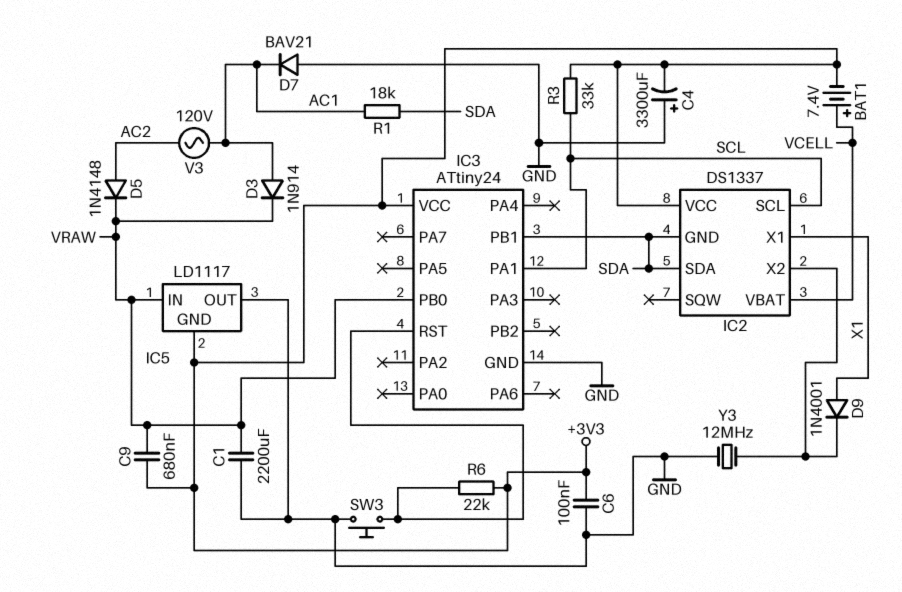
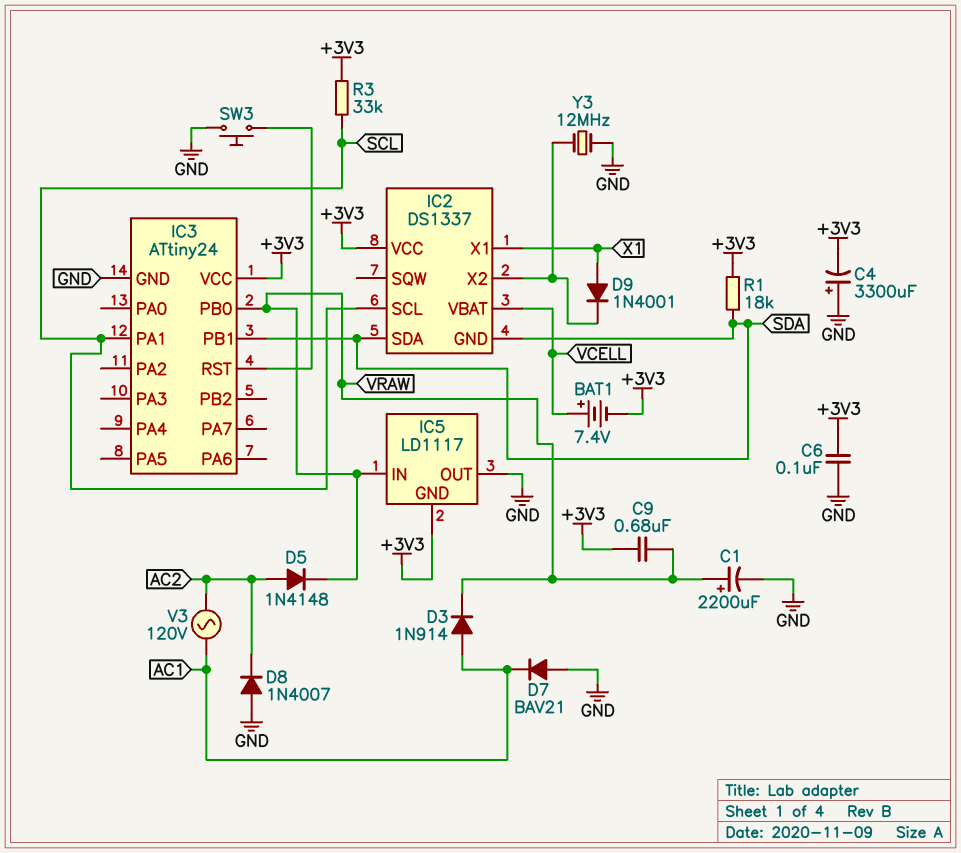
C1: 2200uF (GND, VRAW) -> 2200uF (plus VRAW, minus GND)
D8: none -> diode 1N4007 (A GND, K AC2)
R1: 18k (AC1, SDA) -> 18k (+3V3, SDA)
R6: 22k (+3V3, IC3/RST) -> none

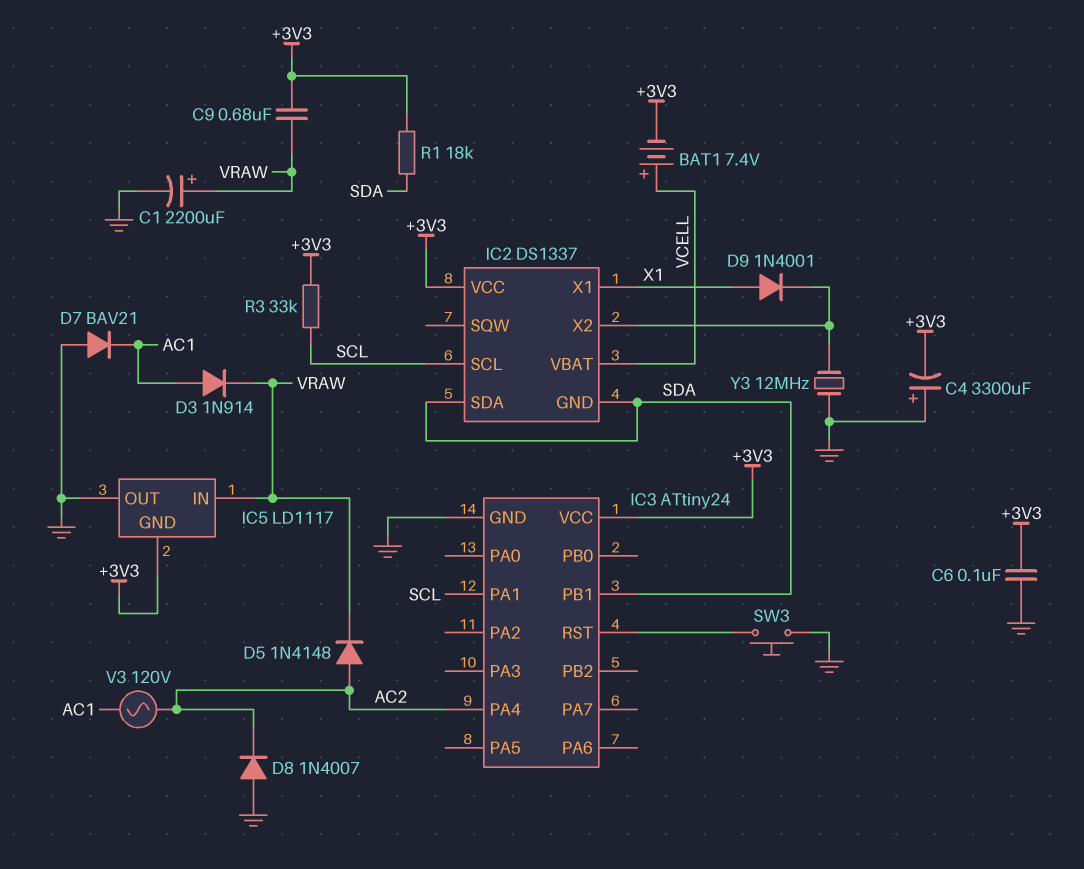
IC3 pin PA4: none -> AC2
IC3 pin PB0: VRAW -> none

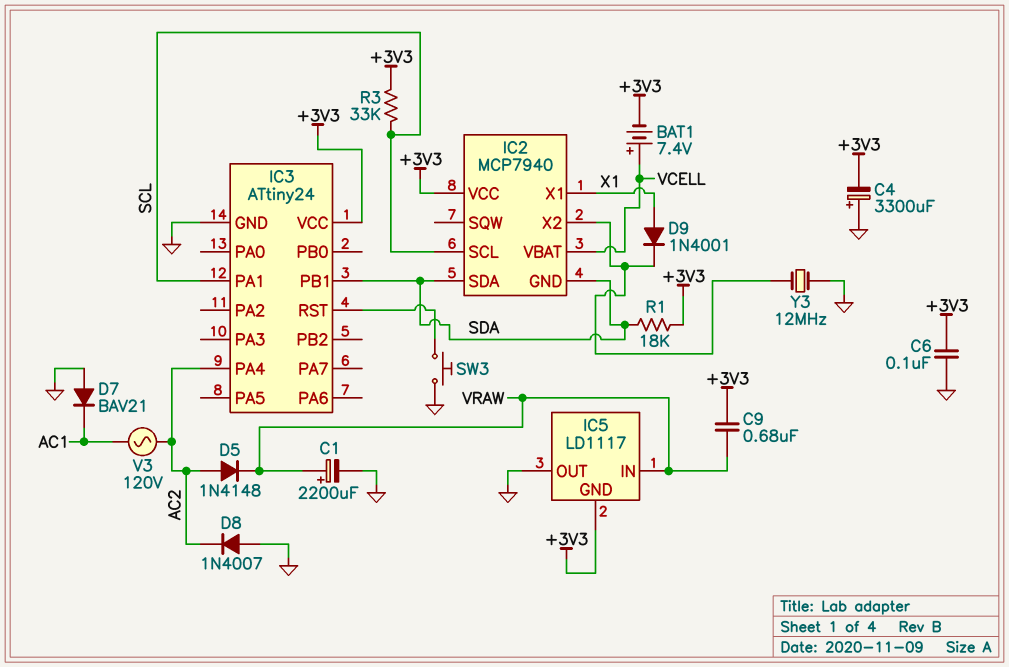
D3: diode 1N914 (A AC1, K VRAW) -> none
IC2: DS1337 -> MCP7940

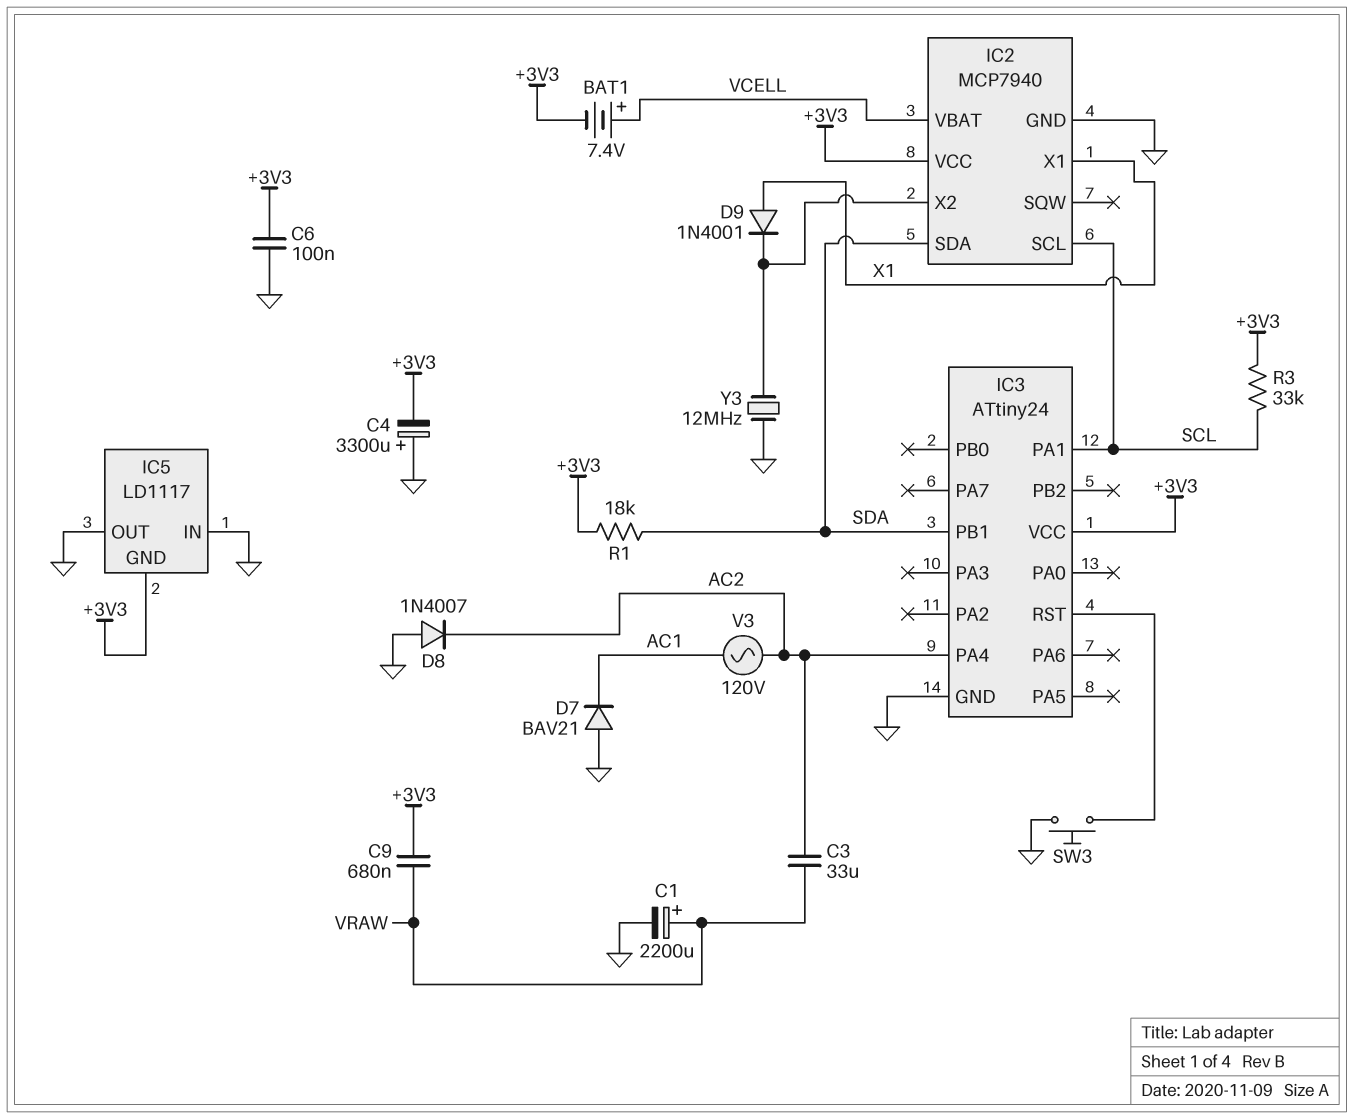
C3: none -> 33uF (AC2, VRAW)
D5: diode 1N4148 (A AC2, K VRAW) -> none
IC2 pin GND: SDA -> GND
IC5 pin IN: VRAW -> GND

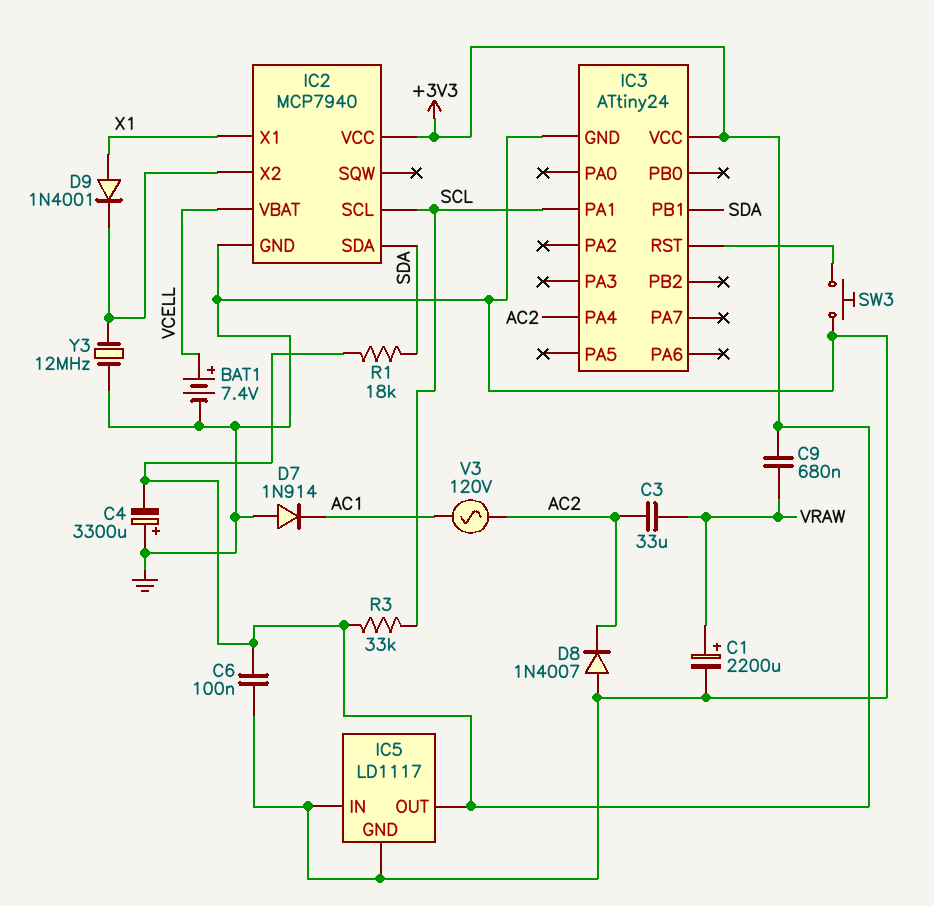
BAT1: 7.4V (plus VCELL, minus +3V3) -> 7.4V (plus VCELL, minus GND)
D7: diode BAV21 (A GND, K AC1) -> diode 1N914 (A GND, K AC1)
IC5 pin GND: +3V3 -> GND
IC5 pin OUT: GND -> +3V3

